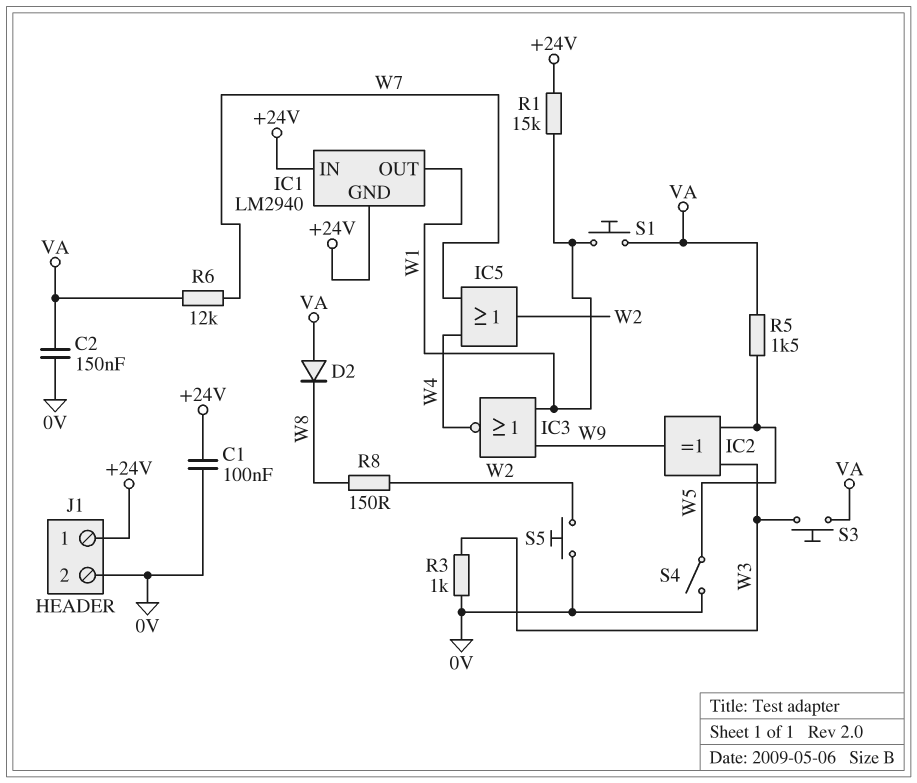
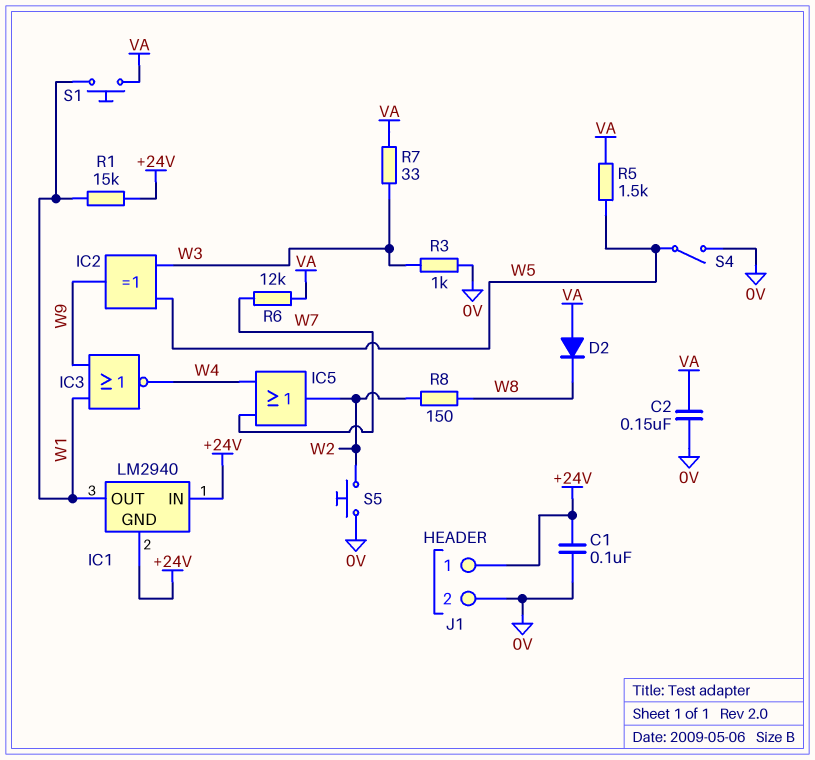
R7: none -> 33 (VA, W3)
S3: button (VA, W3) -> none

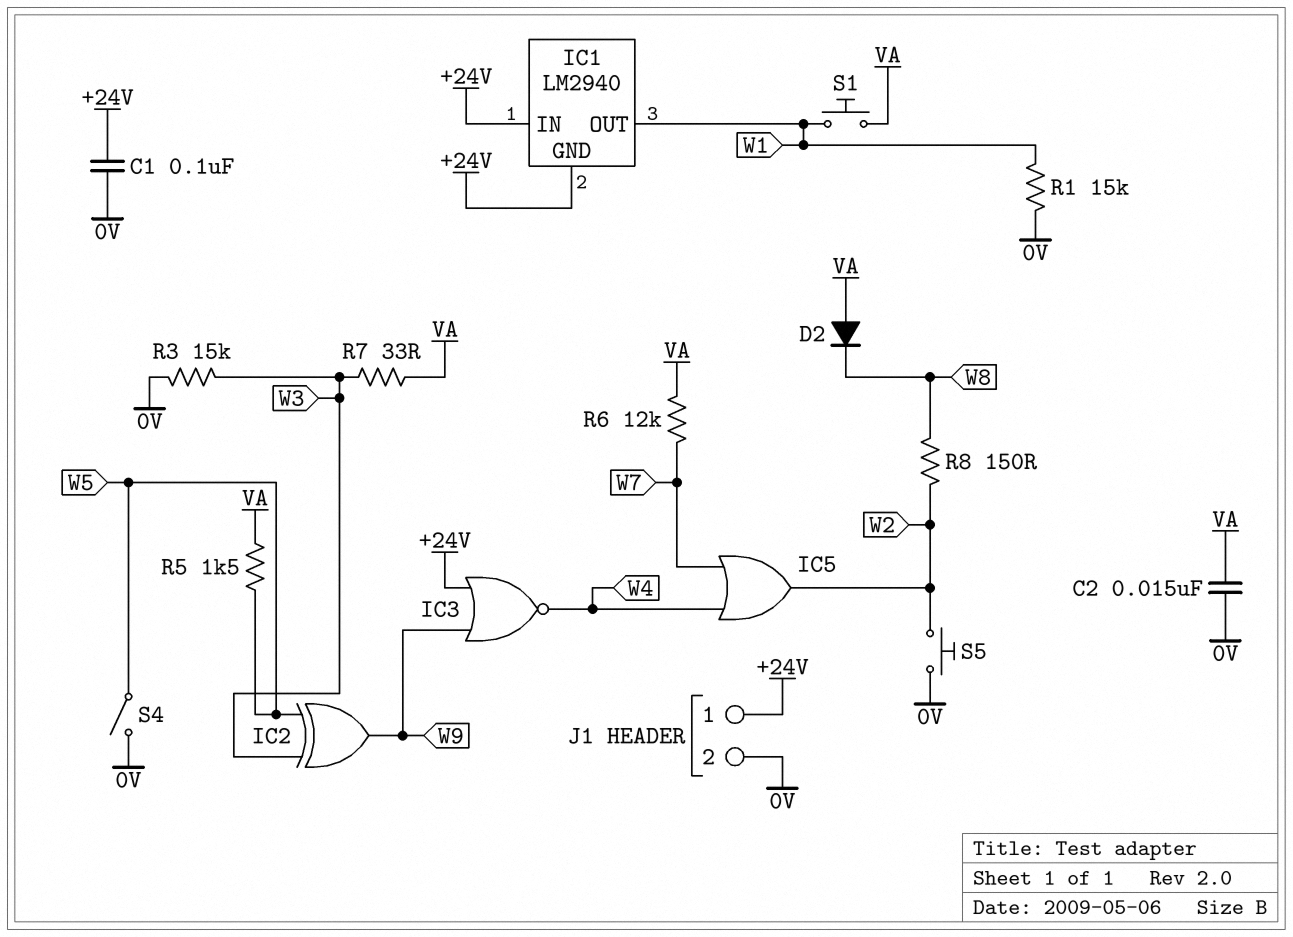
C2: 150nF (0V, VA) -> 15nF (0V, VA)
IC3: NOR (in W1, in W9, out W4) -> NOR (in +24V, in W9, out W4)
R1: 15k (+24V, W1) -> 15k (0V, W1)
R3: 1k (0V, W3) -> 15k (0V, W3)

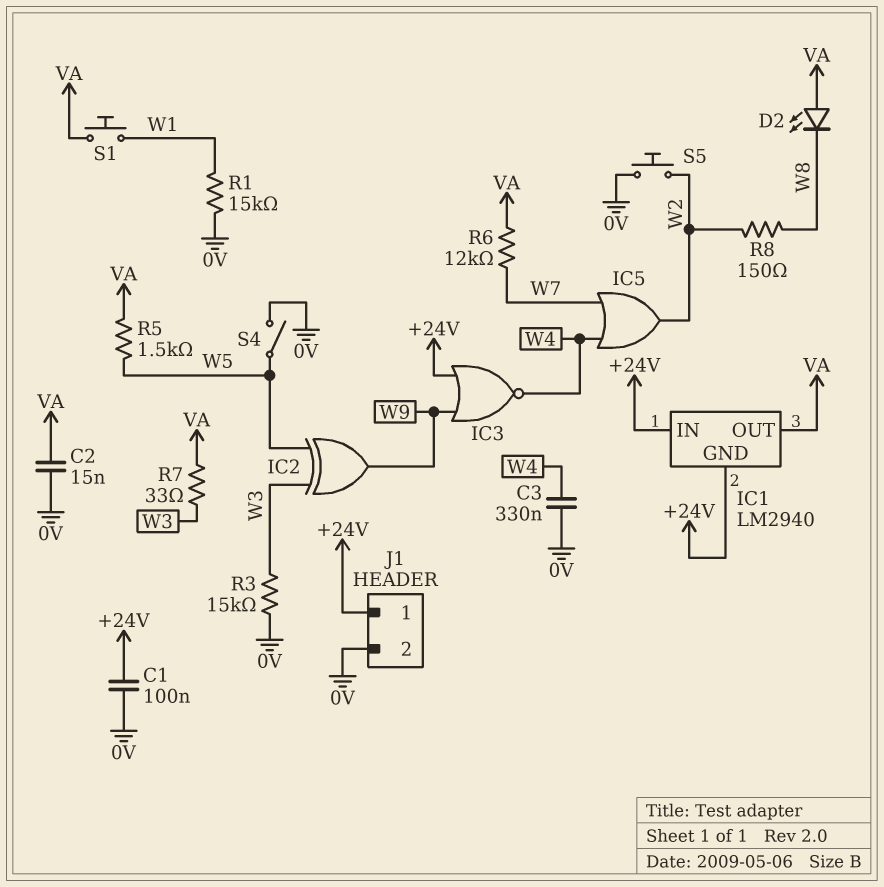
C3: none -> 330nF (0V, W4)
D2: diode (A VA, K W8) -> LED (A VA, K W8)
IC1 pin OUT: W1 -> VA

